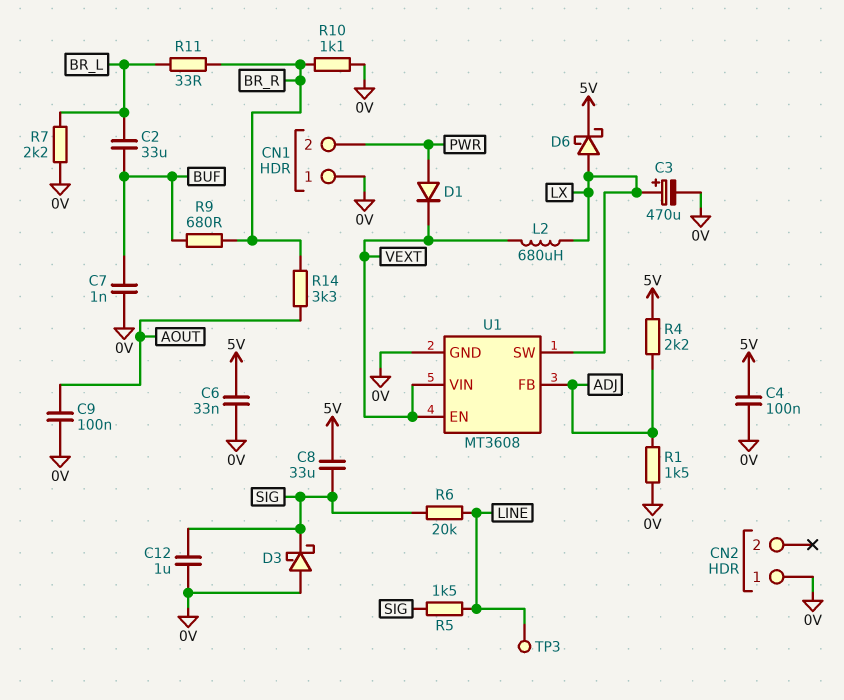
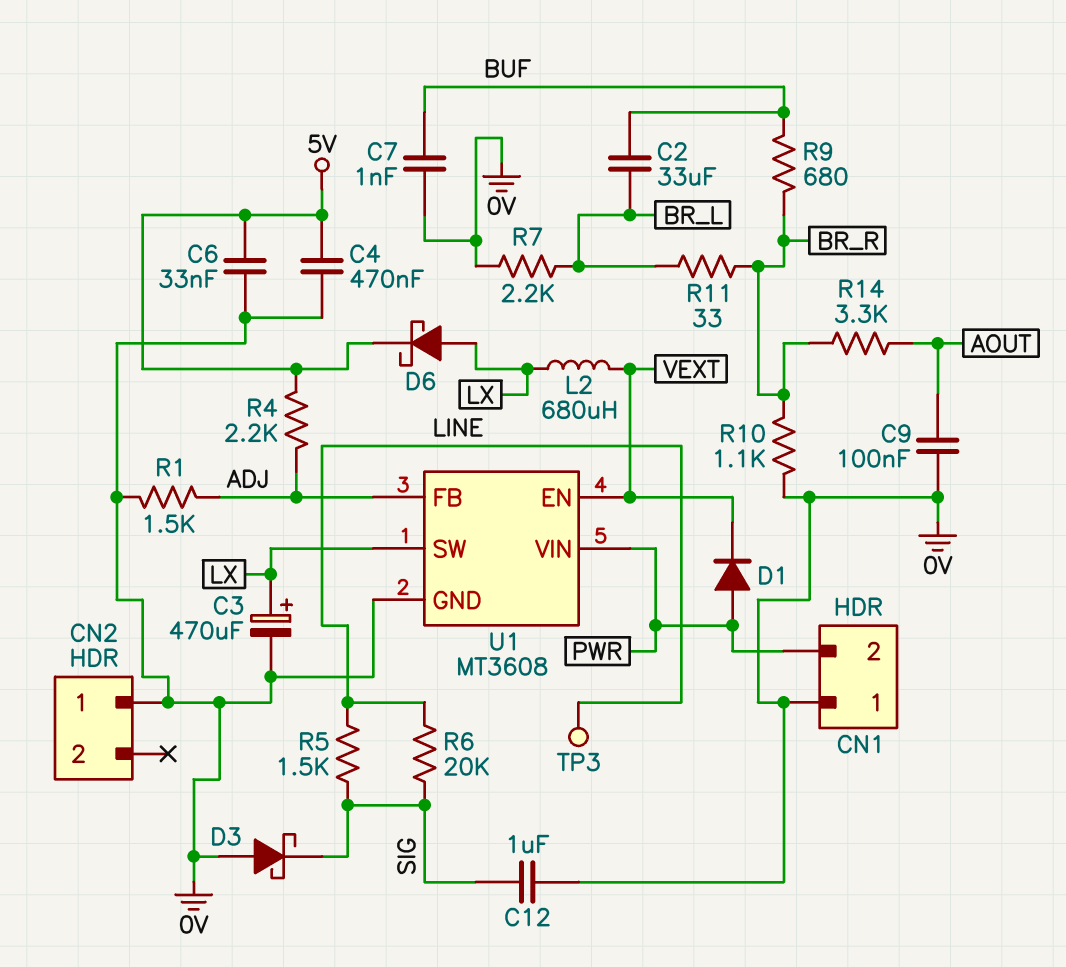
C4: 100nF (0V, 5V) -> 470nF (0V, 5V)
C8: 33uF (5V, SIG) -> none
U1 pin VIN: VEXT -> PWR

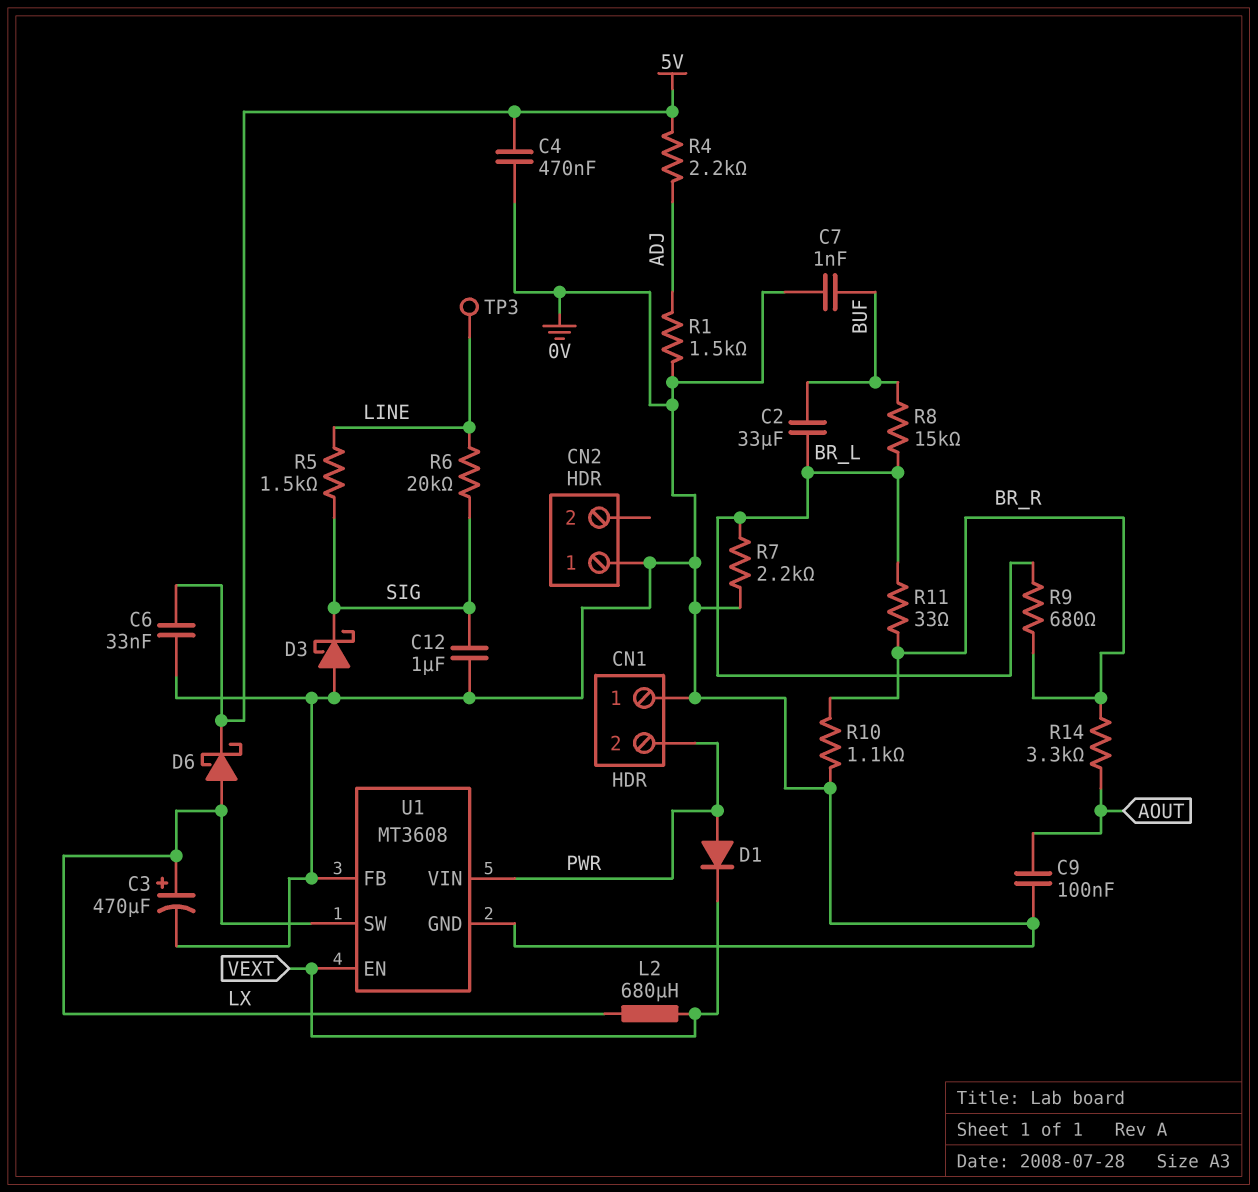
R8: none -> 15k (BR_L, BUF)
R9: 680 (BR_R, BUF) -> 680 (BR_L, BR_R)
U1 pin FB: ADJ -> 0V

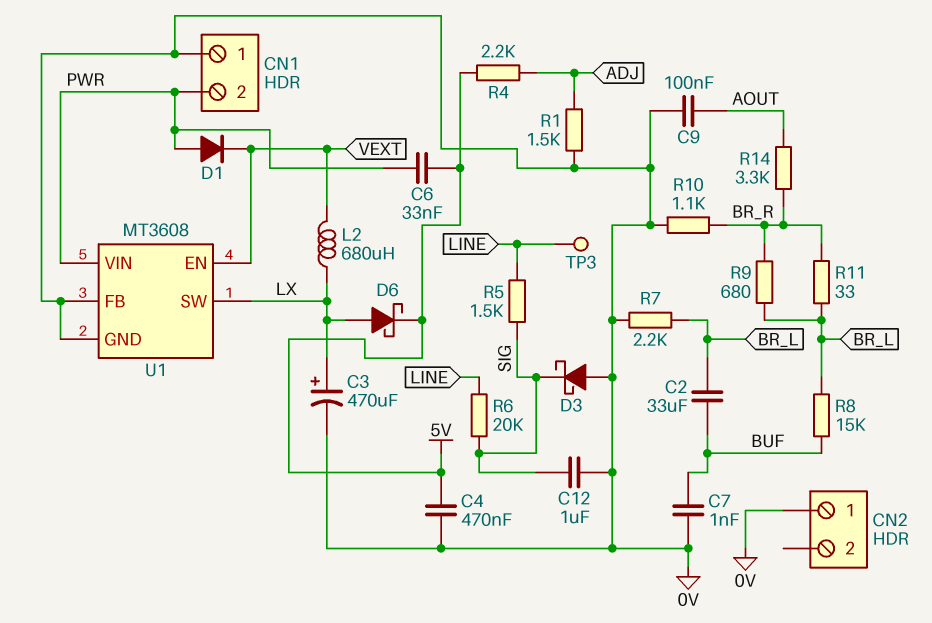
C6: 33nF (0V, 5V) -> 33nF (5V, PWR)

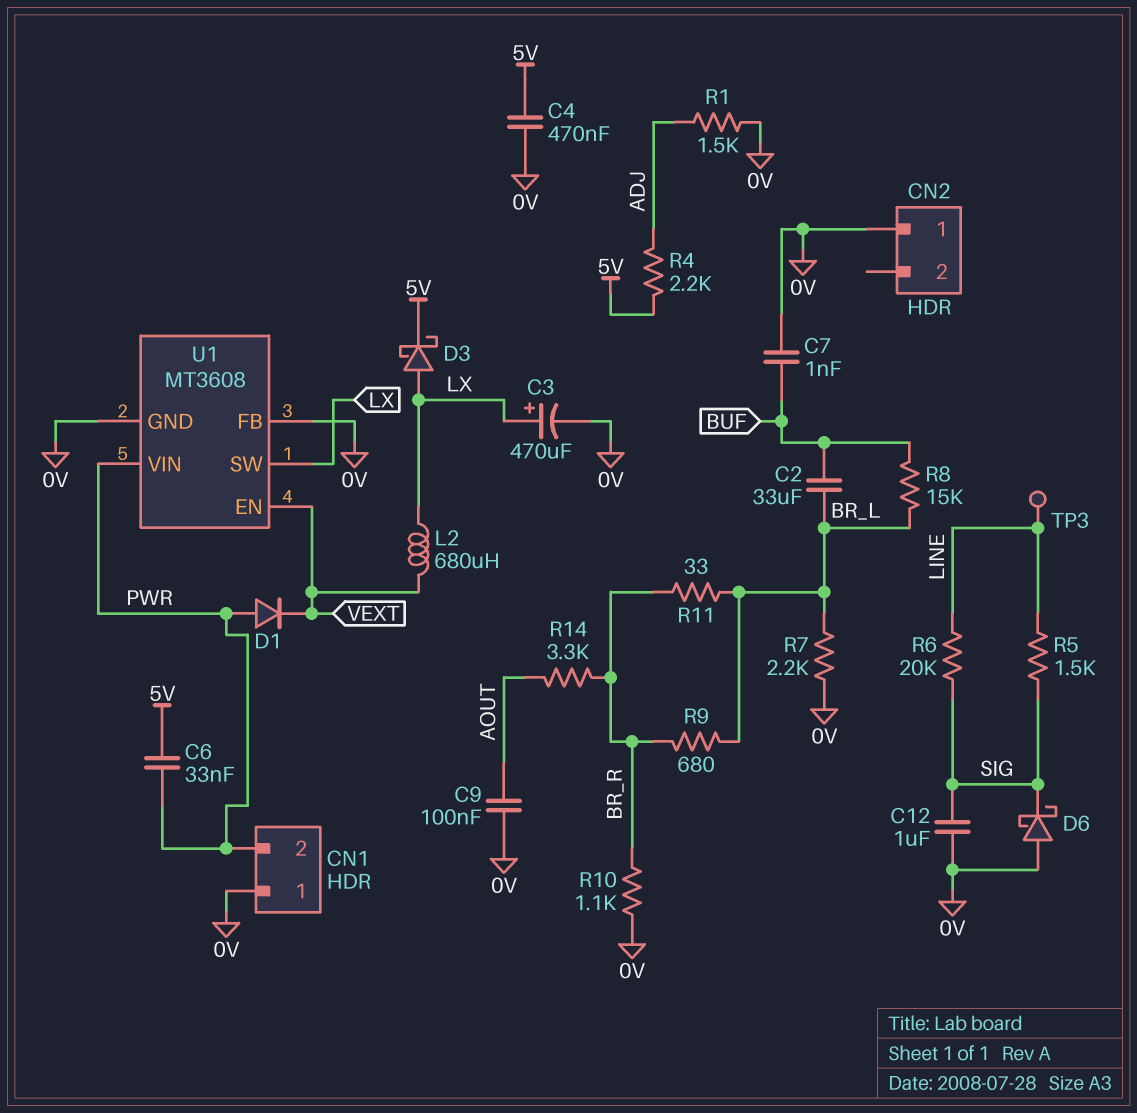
D3: schottky (A 0V, K SIG) -> schottky (A LX, K 5V)
D6: schottky (A LX, K 5V) -> schottky (A 0V, K SIG)

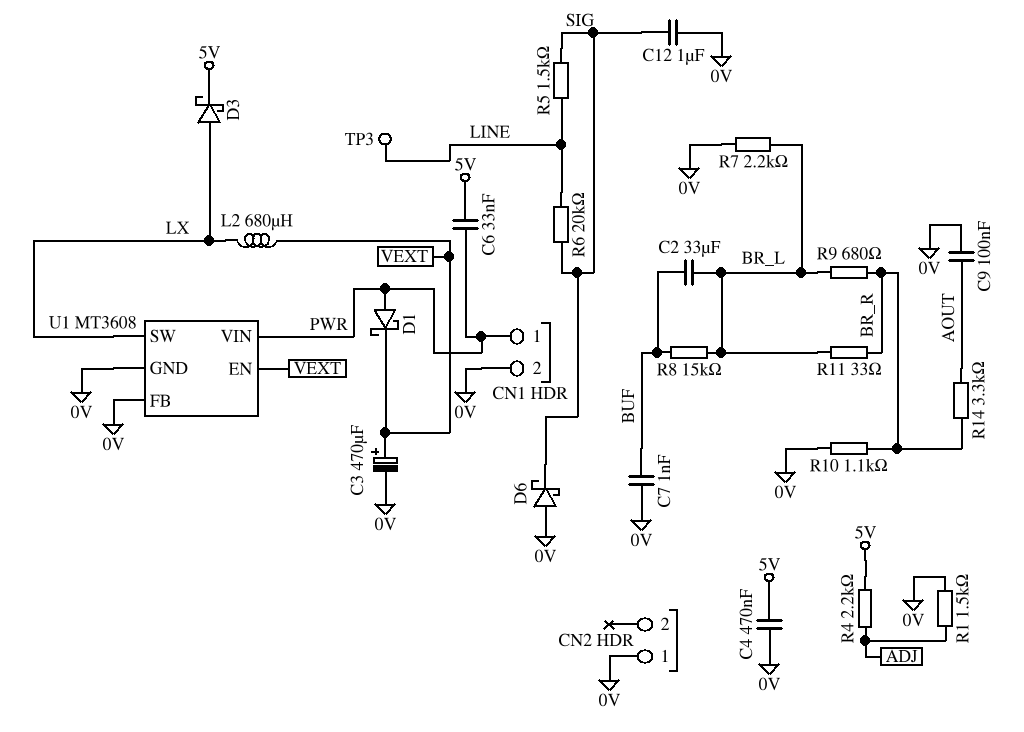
C3: 470uF (plus LX, minus 0V) -> 470uF (plus VEXT, minus 0V)
CN1 pin 1: 0V -> PWR
CN1 pin 2: PWR -> 0V
D1: diode (A PWR, K VEXT) -> schottky (A PWR, K VEXT)

